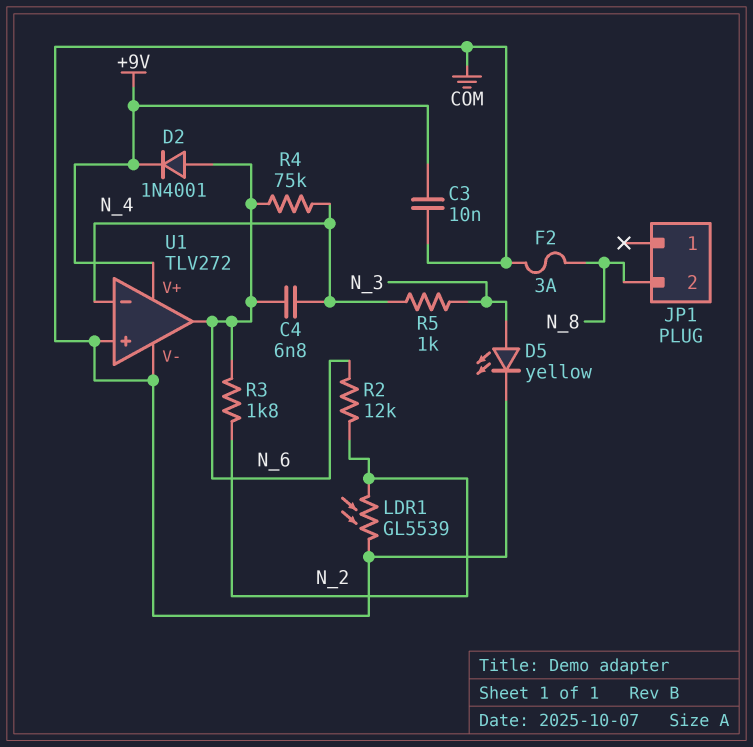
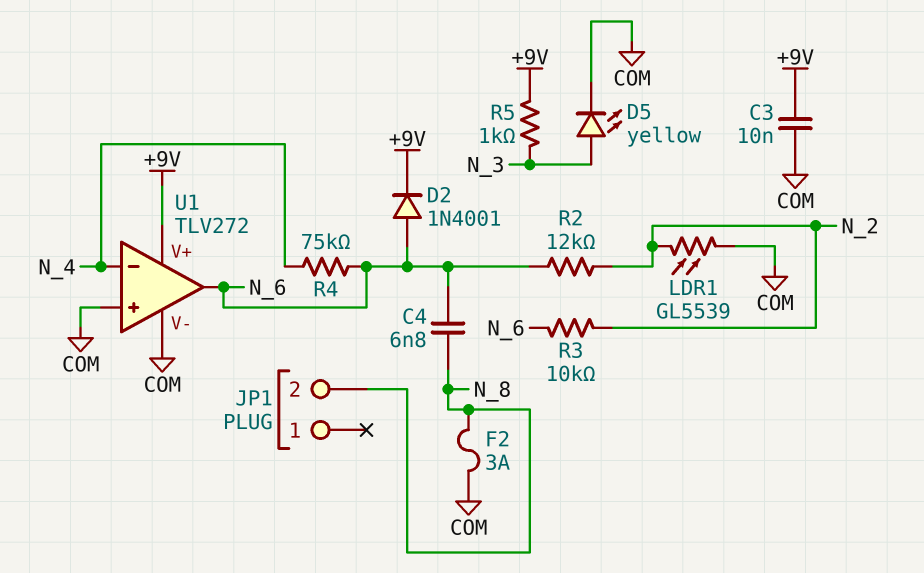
C4: 6.8nF (N_4, N_6) -> 6.8nF (N_6, N_8)
R3: 1.8k (N_2, N_6) -> 10k (N_2, N_6)
R5: 1k (N_3, N_4) -> 1k (+9V, N_3)

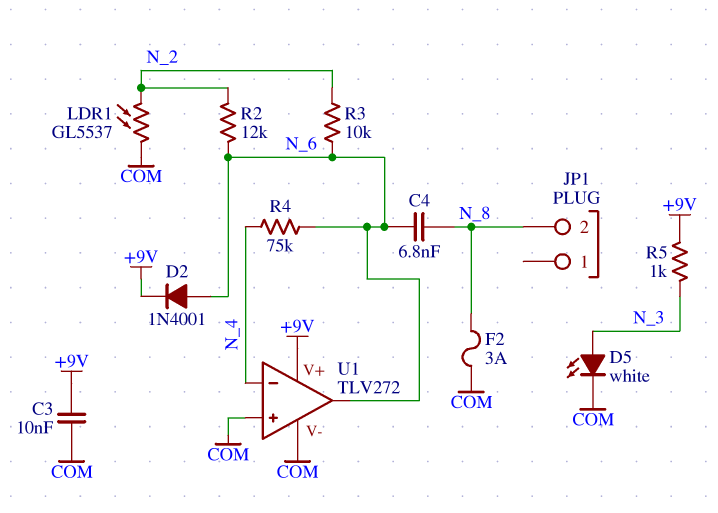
D5: LED yellow (A N_3, K COM) -> LED white (A N_3, K COM)
LDR1: GL5539 (COM, N_2) -> GL5537 (COM, N_2)

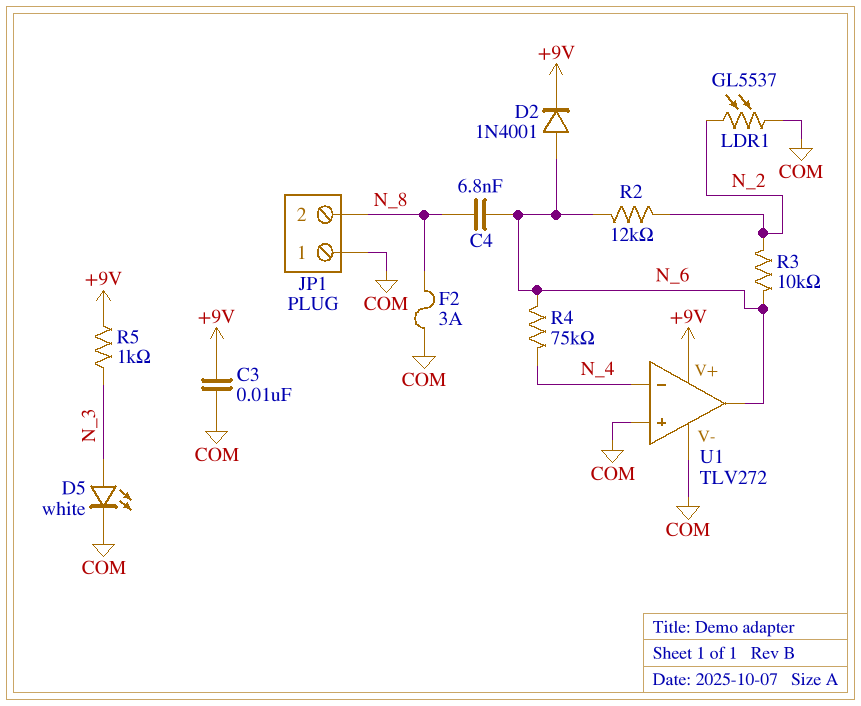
JP1 pin 1: none -> COM

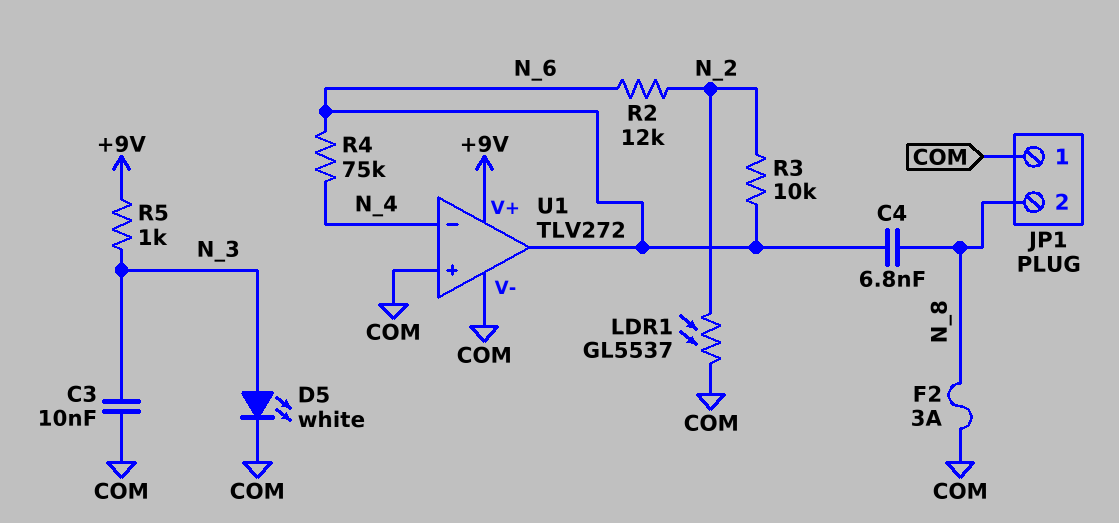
C3: 10nF (+9V, COM) -> 10nF (COM, N_3)
D2: diode 1N4001 (A N_6, K +9V) -> none

